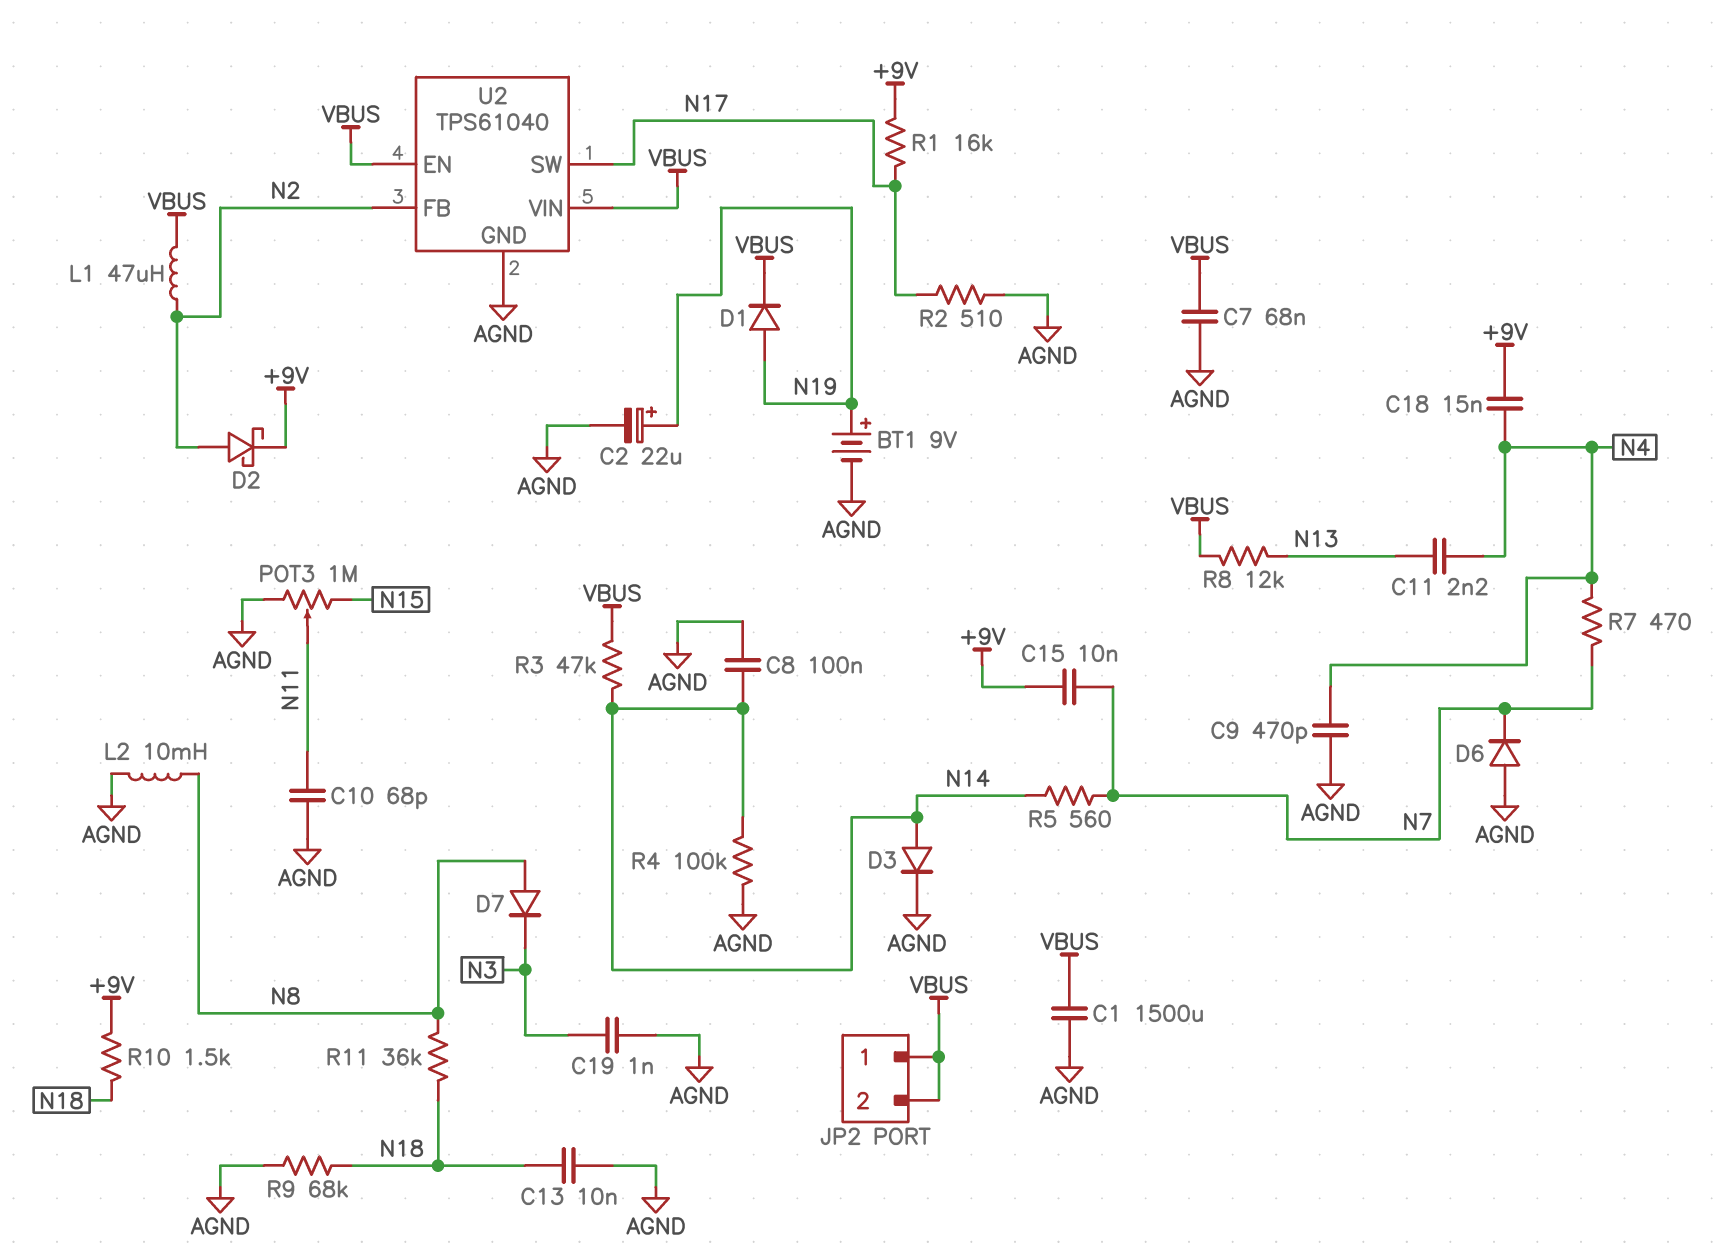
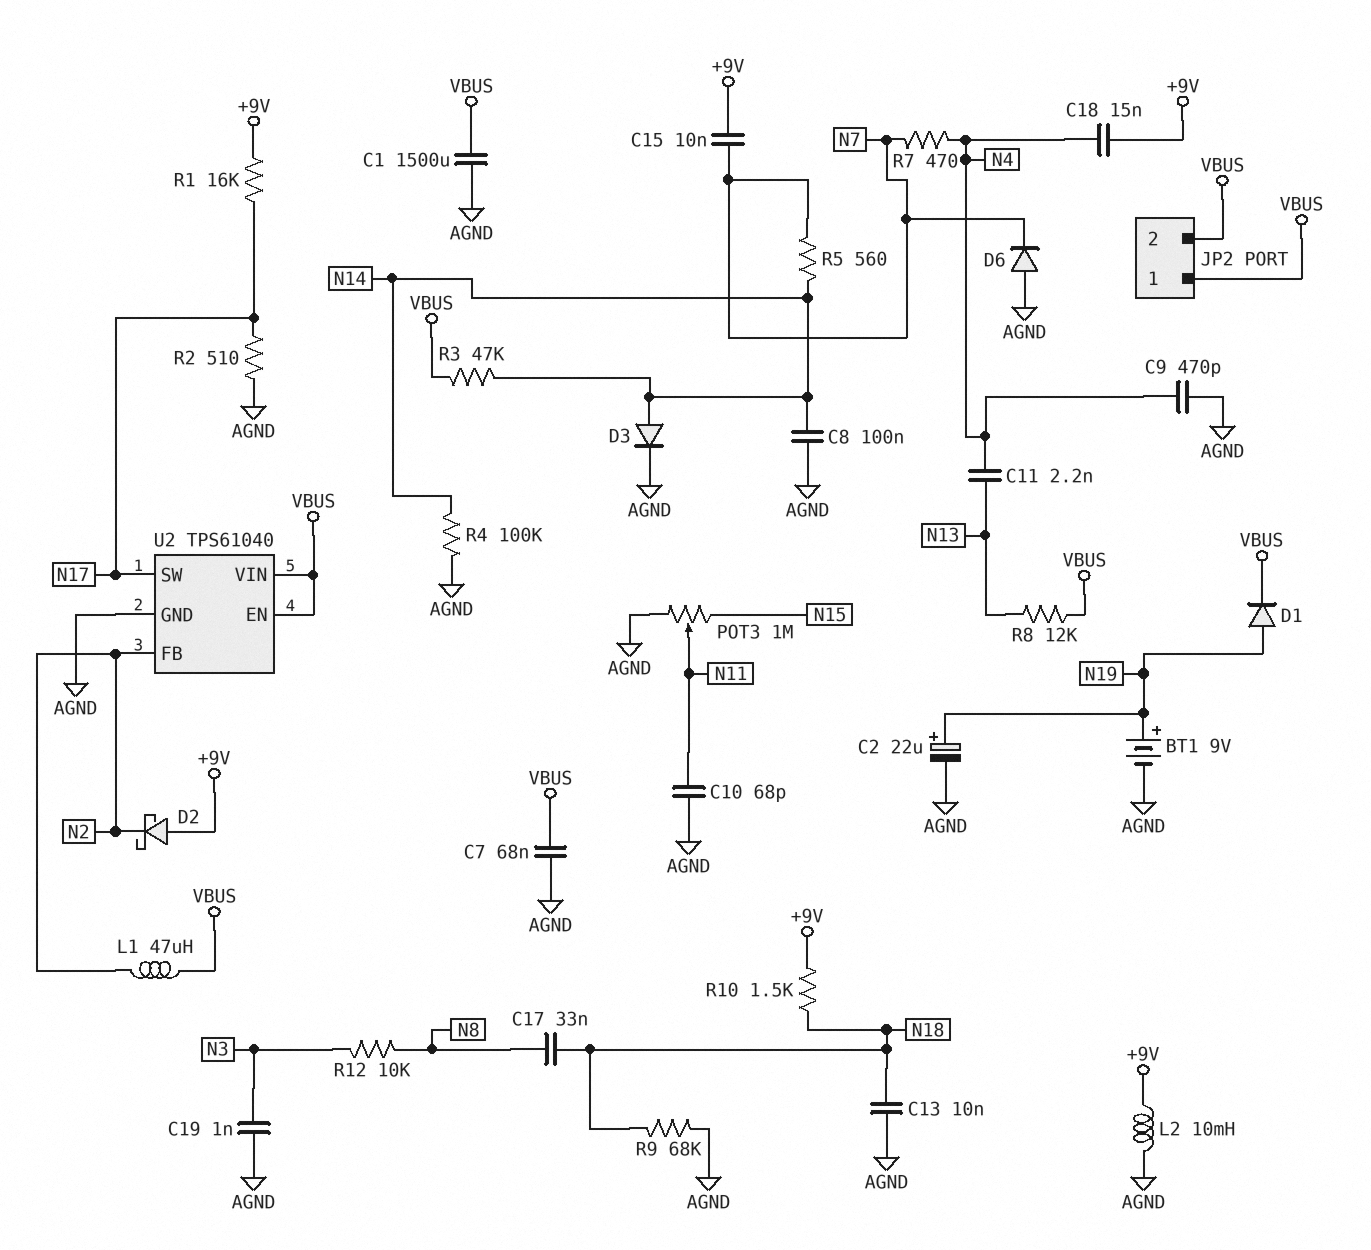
C17: none -> 33nF (N8, N18)
D2: schottky (A N2, K +9V) -> schottky (A +9V, K N2)
D7: diode (A N8, K N3) -> none
L2: 10mH (AGND, N8) -> 10mH (+9V, AGND)
R11: 36k (N8, N18) -> none
R12: none -> 10k (N3, N8)

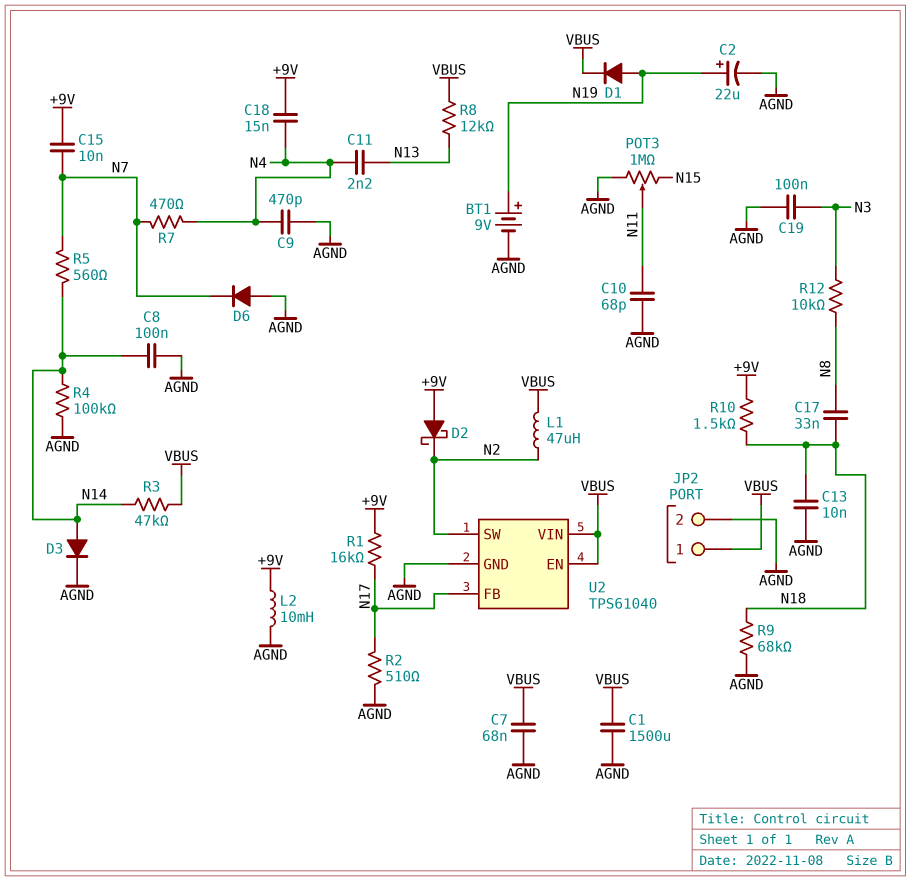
C19: 1nF (AGND, N3) -> 100nF (AGND, N3)
JP2 pin 2: VBUS -> AGND
U2 pin FB: N2 -> N17
U2 pin SW: N17 -> N2

